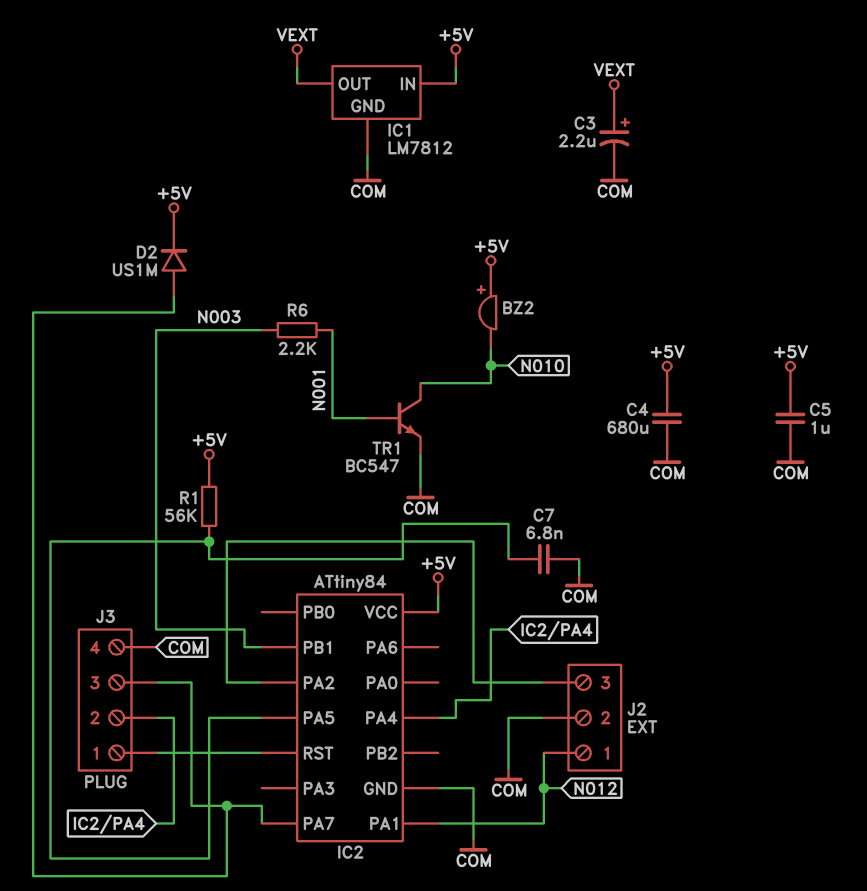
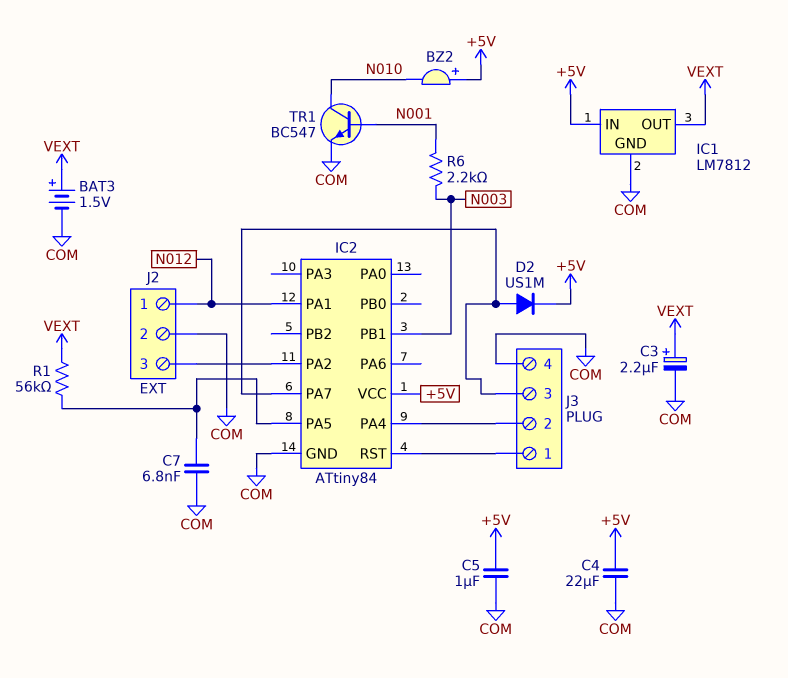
BAT3: none -> 1.5V (plus VEXT, minus COM)
C4: 680uF (+5V, COM) -> 22uF (+5V, COM)
R1: 56k (+5V, IC2/PA5) -> 56k (IC2/PA5, VEXT)

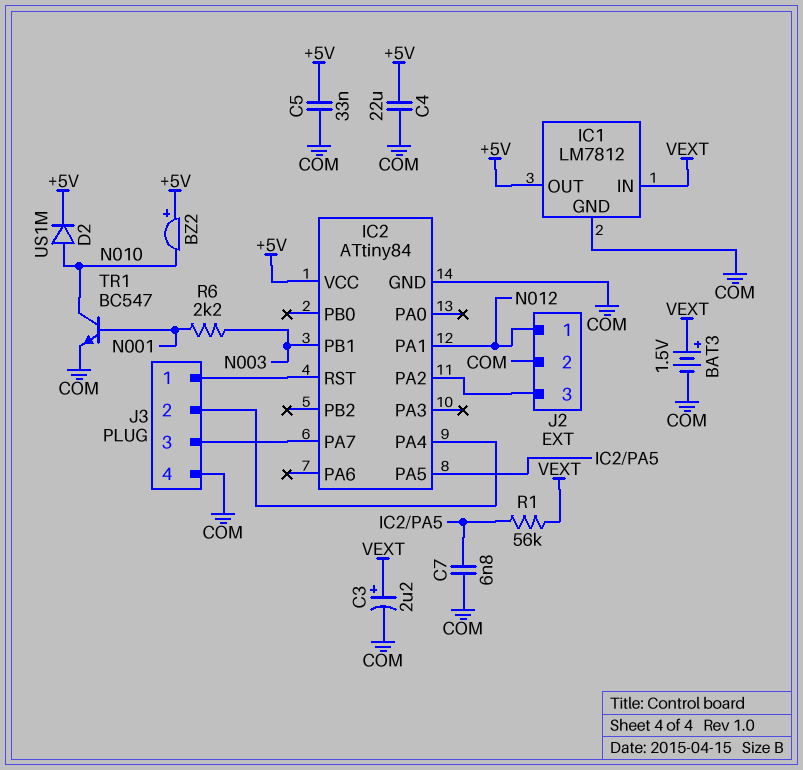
C5: 1uF (+5V, COM) -> 33nF (+5V, COM)
D2: diode US1M (A IC2/PA7, K +5V) -> diode US1M (A N010, K +5V)
IC1 pin IN: +5V -> VEXT
IC1 pin OUT: VEXT -> +5V

